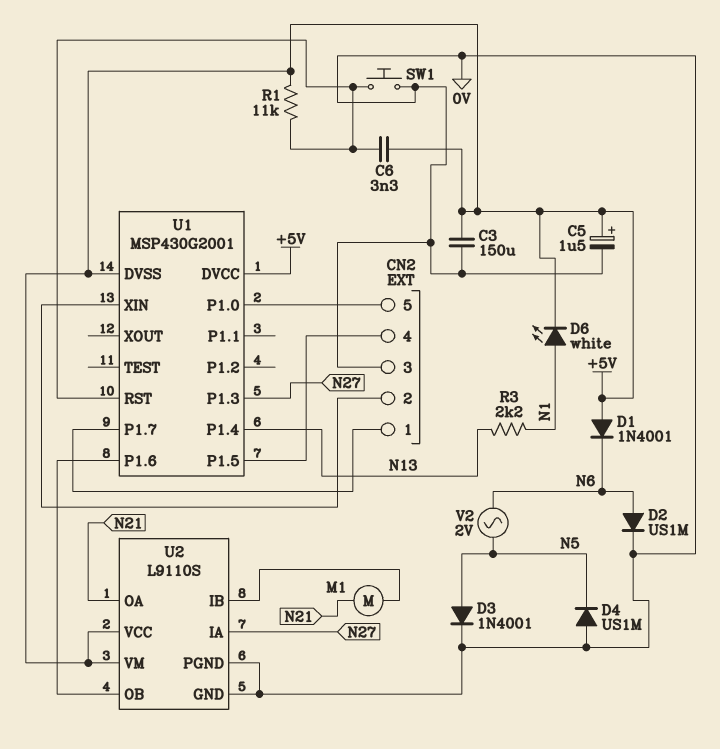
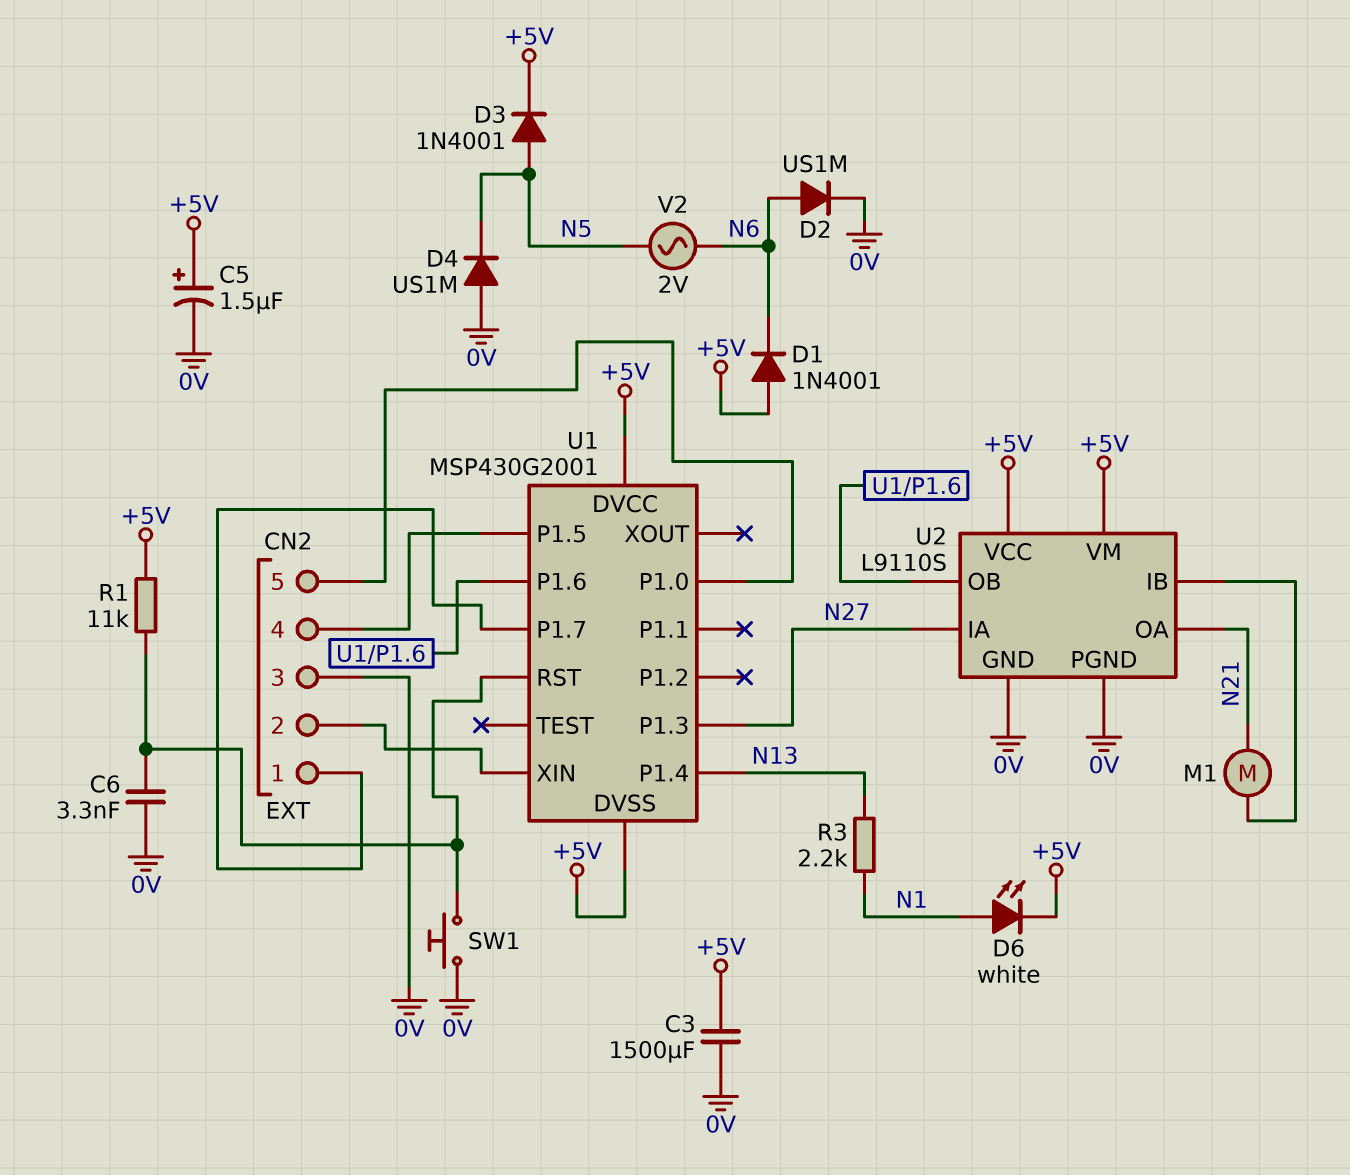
C3: 150uF (+5V, 0V) -> 1500uF (+5V, 0V)
C6: 3.3nF (+5V, U1/RST) -> 3.3nF (0V, U1/RST)
D3: diode 1N4001 (A N5, K 0V) -> diode 1N4001 (A N5, K +5V)

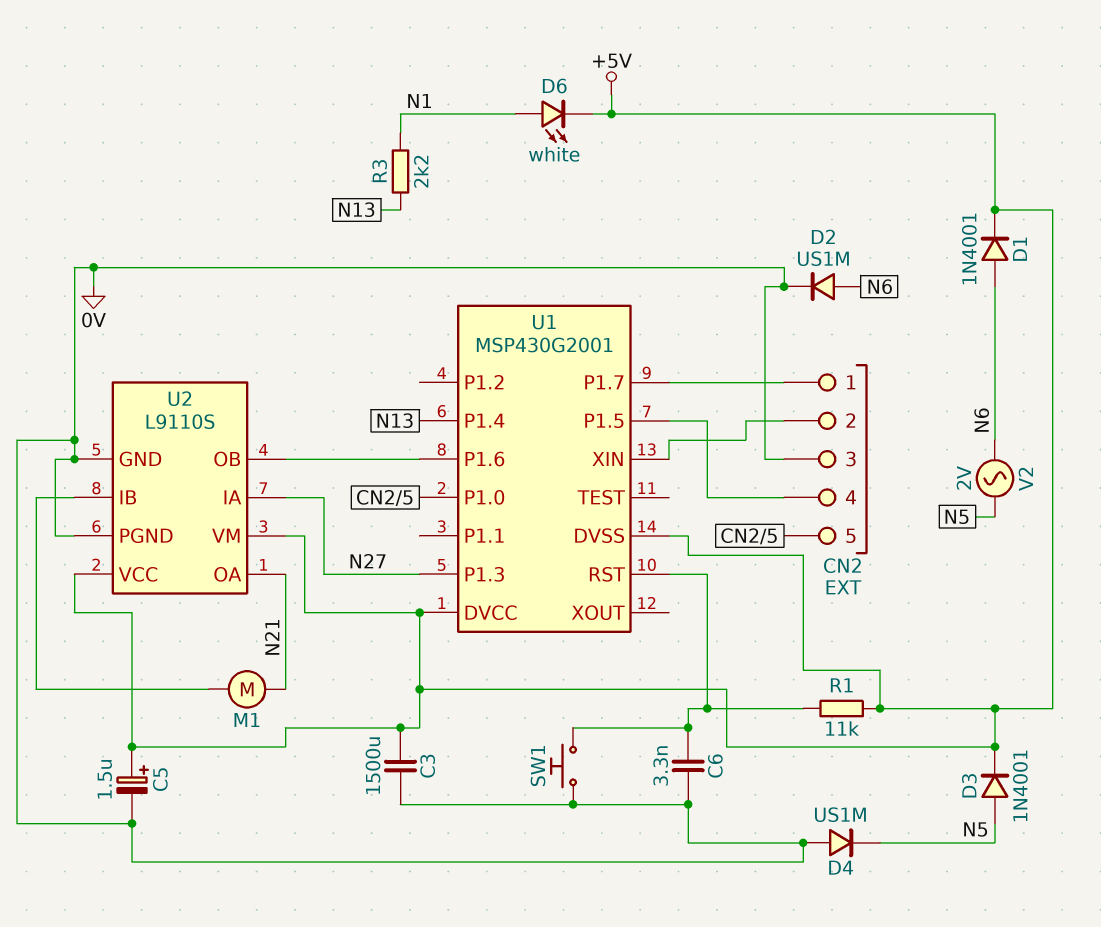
D1: diode 1N4001 (A +5V, K N6) -> diode 1N4001 (A N6, K +5V)

